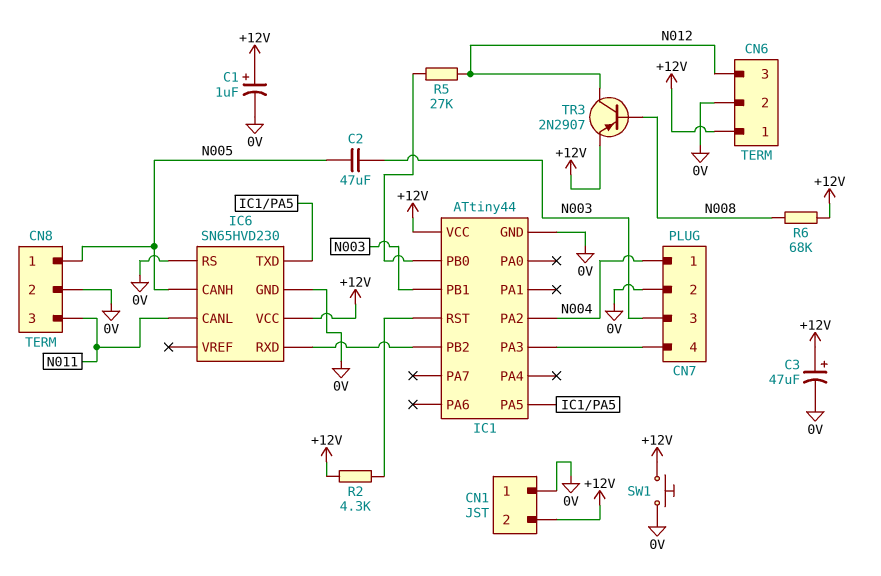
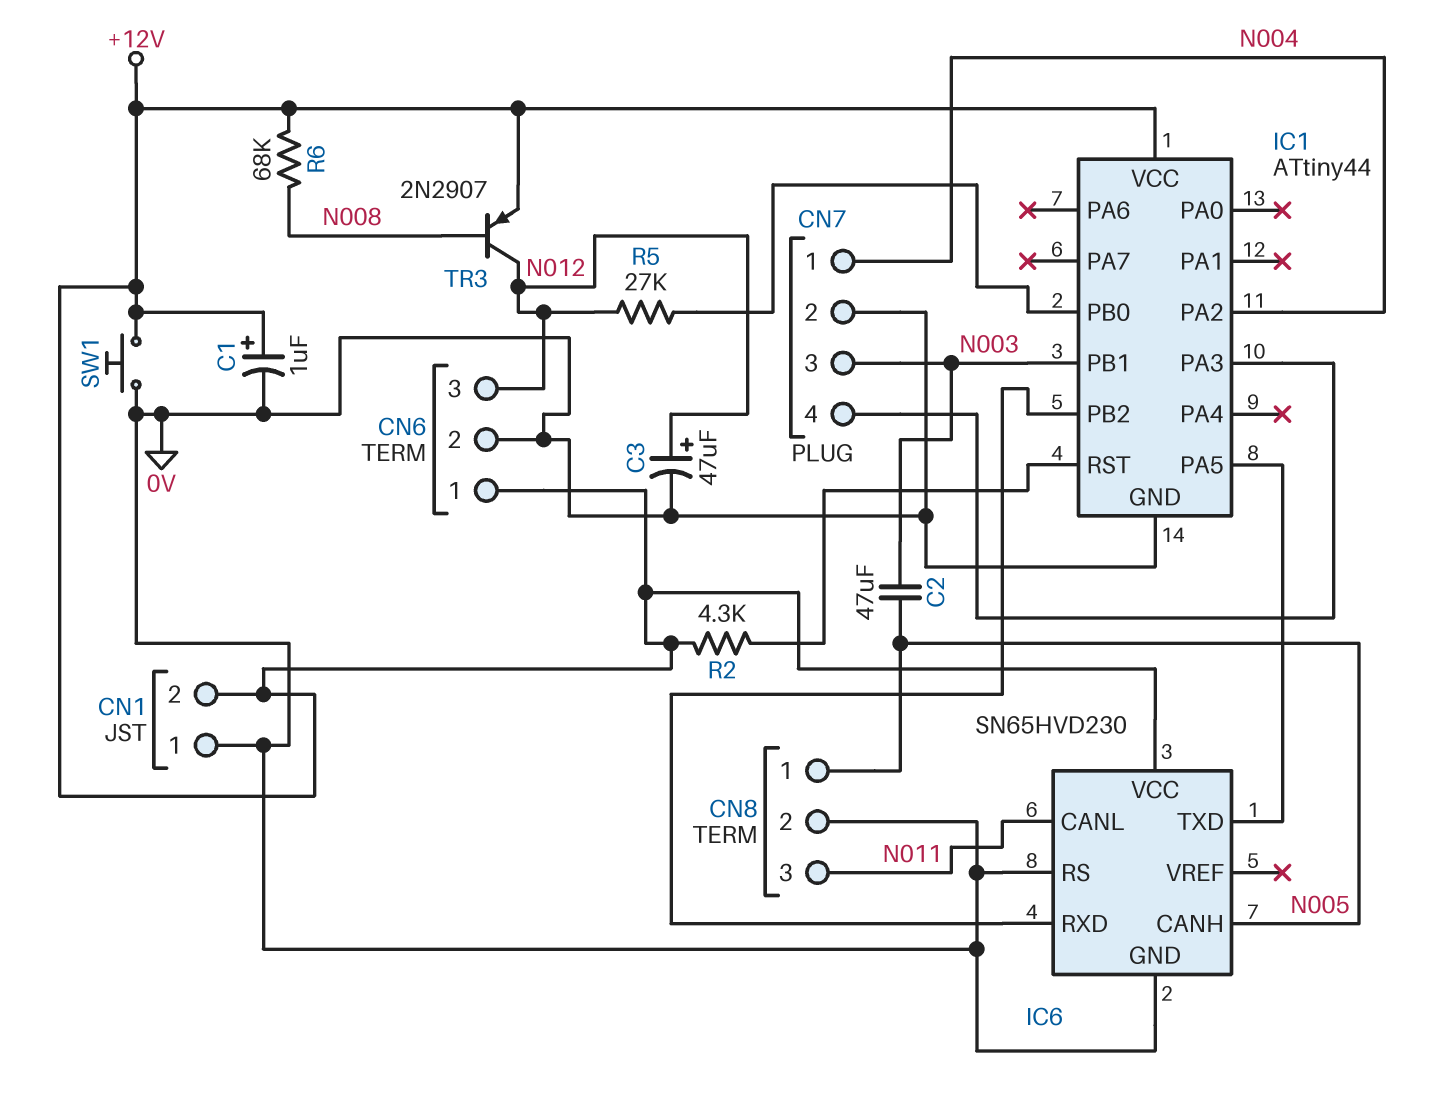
C3: 47uF (plus +12V, minus 0V) -> 47uF (plus N012, minus 0V)

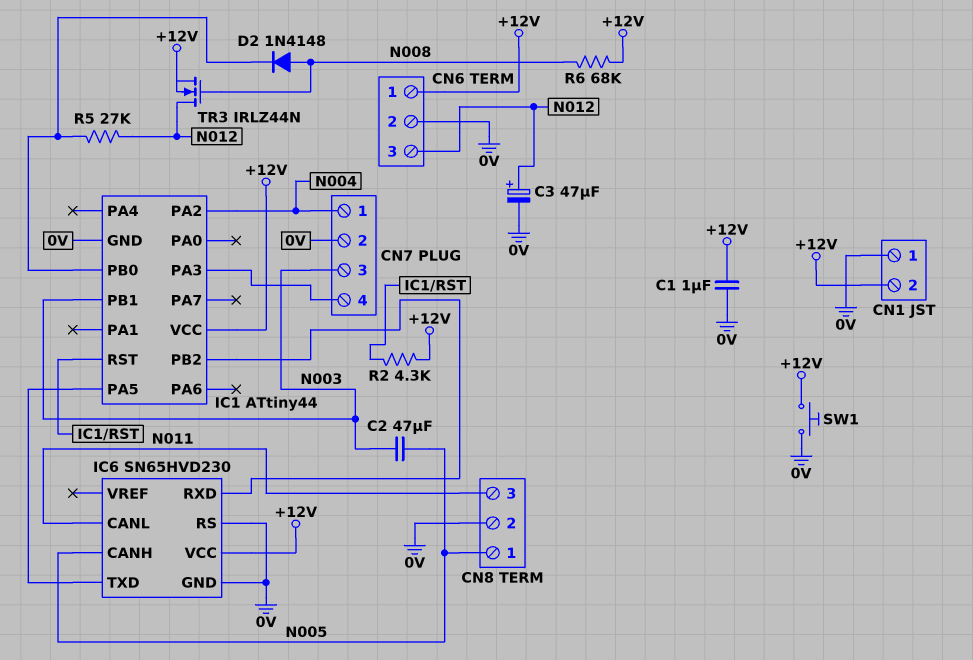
C1: 1uF (plus +12V, minus 0V) -> 1uF (+12V, 0V)
D2: none -> diode 1N4148 (A N008, K IC1/PB0)
TR3: PNP 2N2907 (B N008, C N012, E +12V) -> NMOS IRLZ44N (G N008, D N012, S +12V)

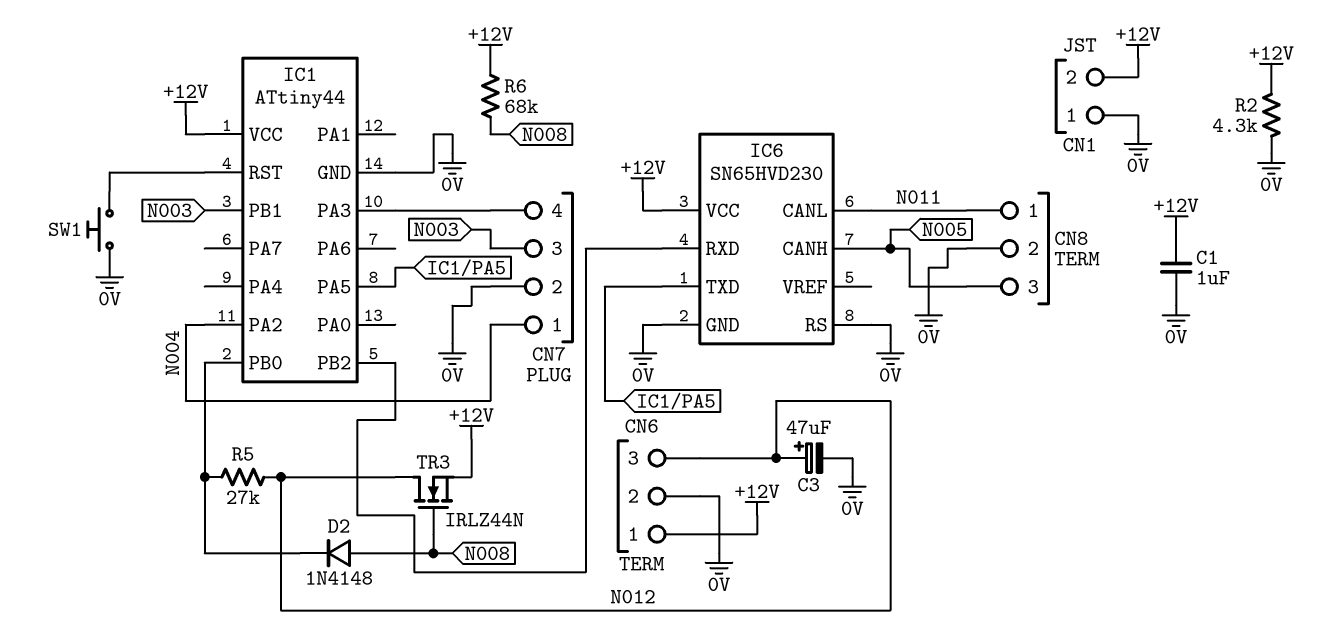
C2: 47uF (N003, N005) -> none
CN8 pin 1: N005 -> N011
CN8 pin 3: N011 -> N005
R2: 4.3k (+12V, IC1/RST) -> 4.3k (+12V, 0V)
SW1: button (+12V, 0V) -> button (0V, IC1/RST)

